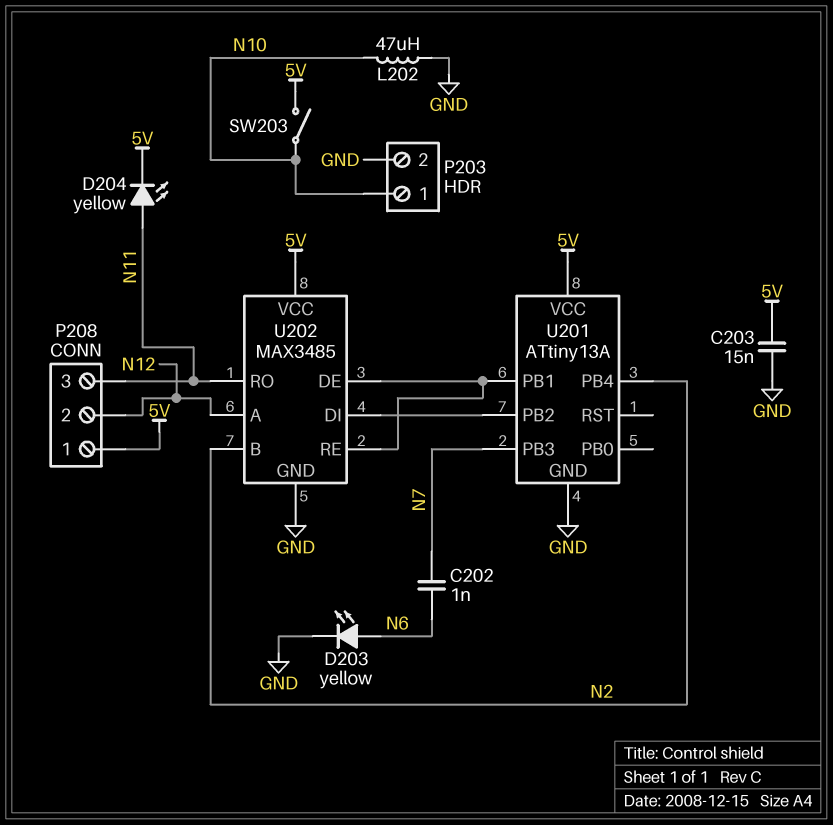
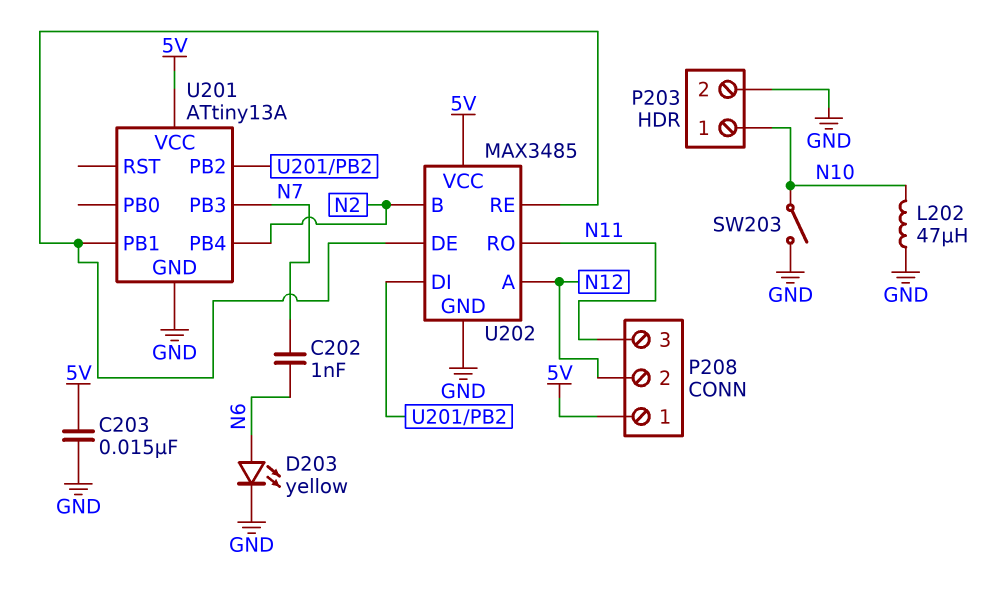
D204: LED yellow (A N11, K 5V) -> none
SW203: switch (5V, N10) -> switch (GND, N10)

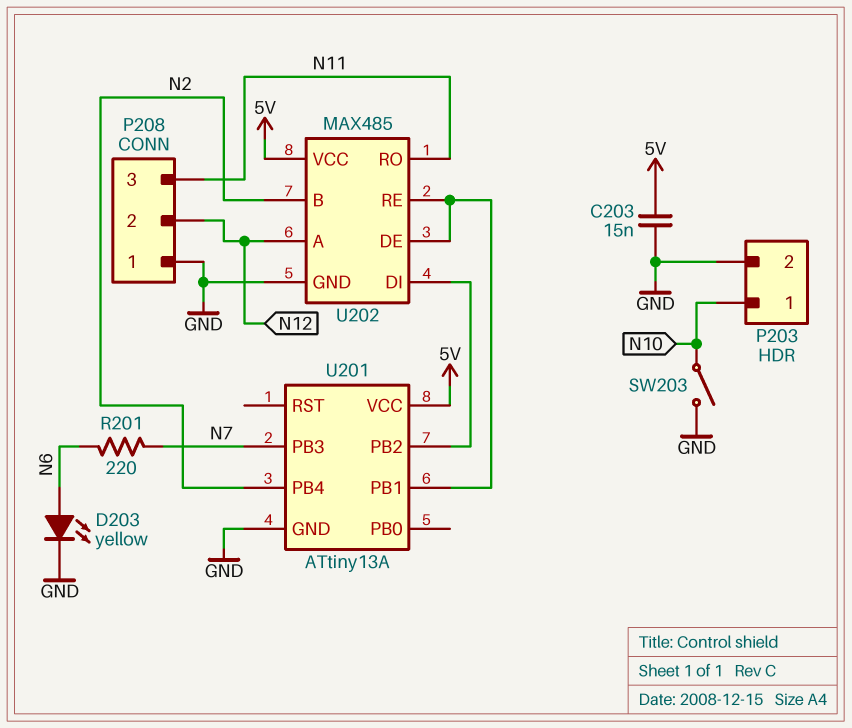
C202: 1nF (N6, N7) -> none
L202: 47uH (GND, N10) -> none
P208 pin 1: 5V -> GND
R201: none -> 220 (N6, N7)
U202: MAX3485 -> MAX485

